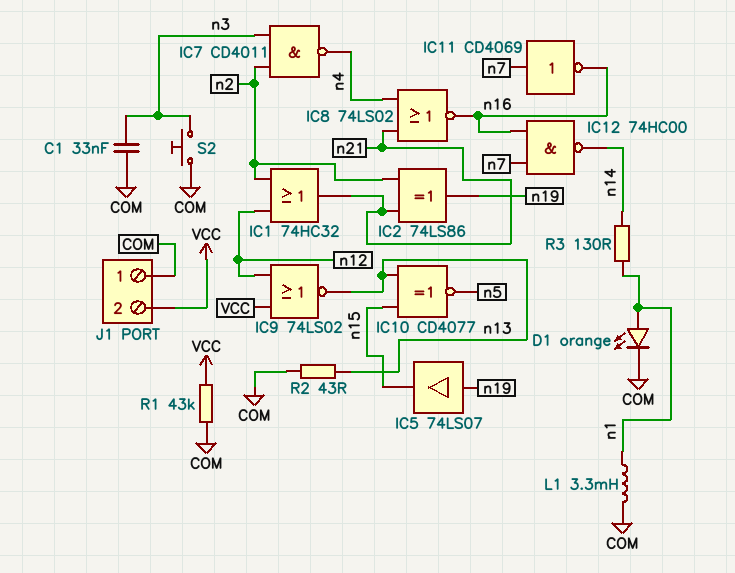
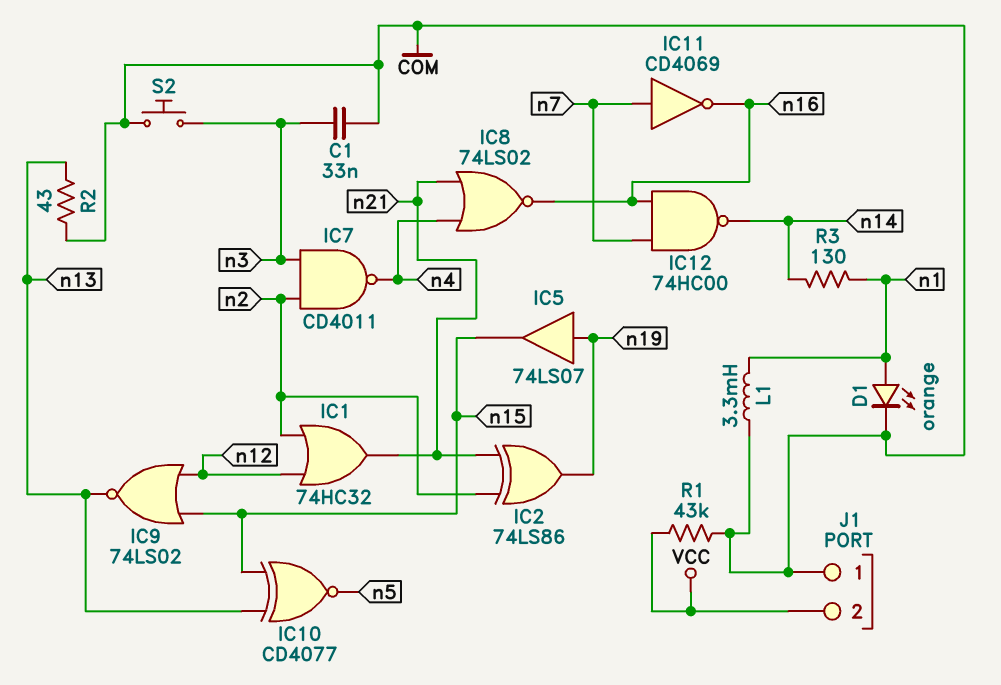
IC9: NOR 74LS02 (in VCC, in n12, out n13) -> NOR 74LS02 (in n12, in n15, out n13)

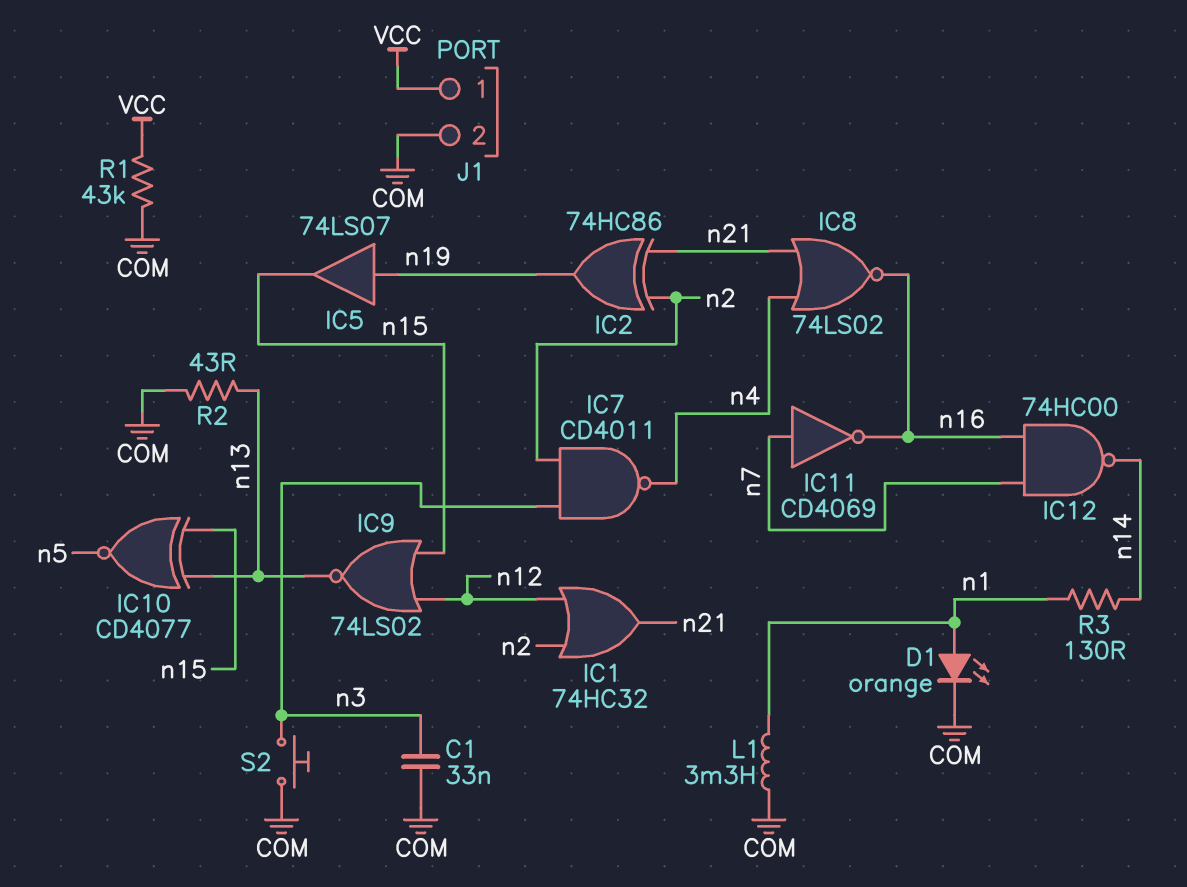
IC2: XOR 74LS86 (in n2, in n21, out n19) -> XOR 74HC86 (in n2, in n21, out n19)
J1 pin 1: COM -> VCC
J1 pin 2: VCC -> COM

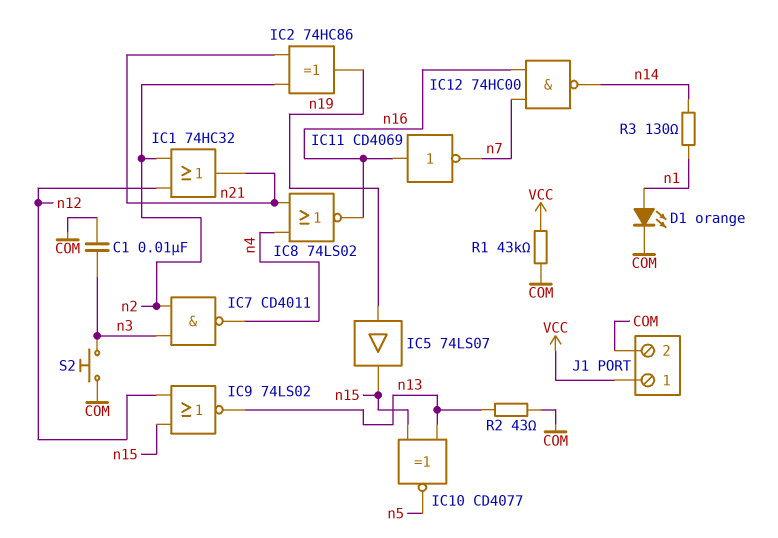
C1: 33nF (COM, n3) -> 10nF (COM, n3)
IC11: NOT CD4069 (in n7, out n16) -> NOT CD4069 (in n16, out n7)
L1: 3.3mH (COM, n1) -> none

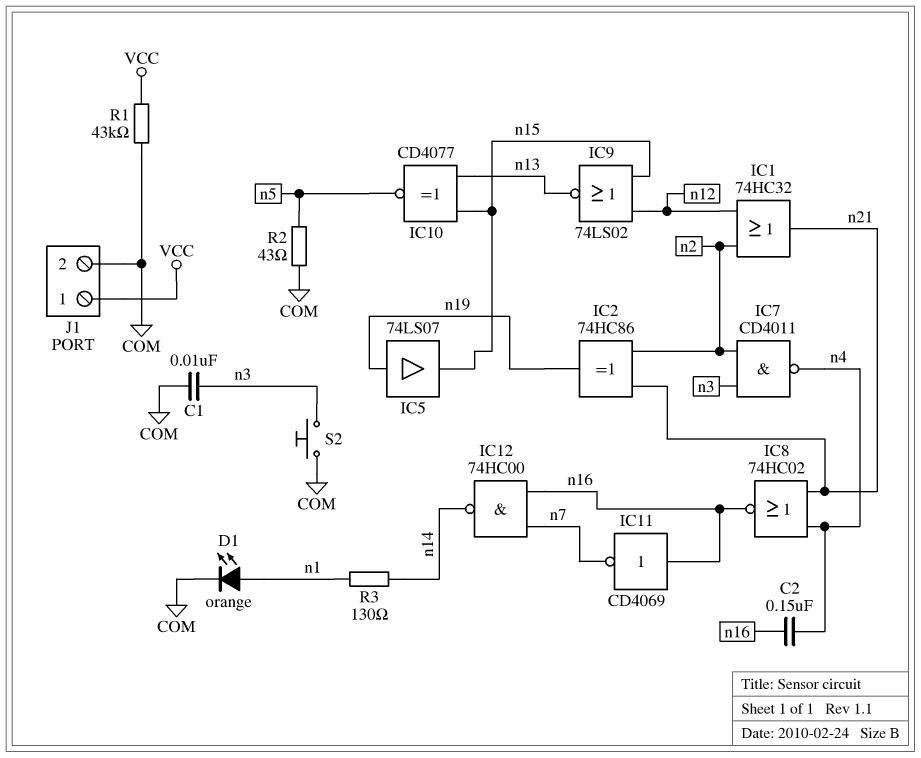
C2: none -> 150nF (n4, n16)
IC8: NOR 74LS02 (in n4, in n21, out n16) -> NOR 74HC02 (in n4, in n21, out n16)
R2: 43 (COM, n13) -> 43 (COM, n5)

